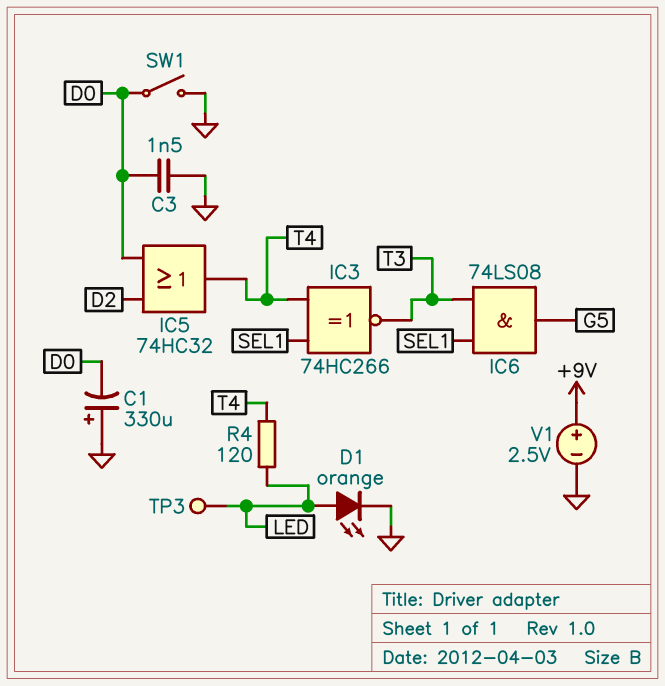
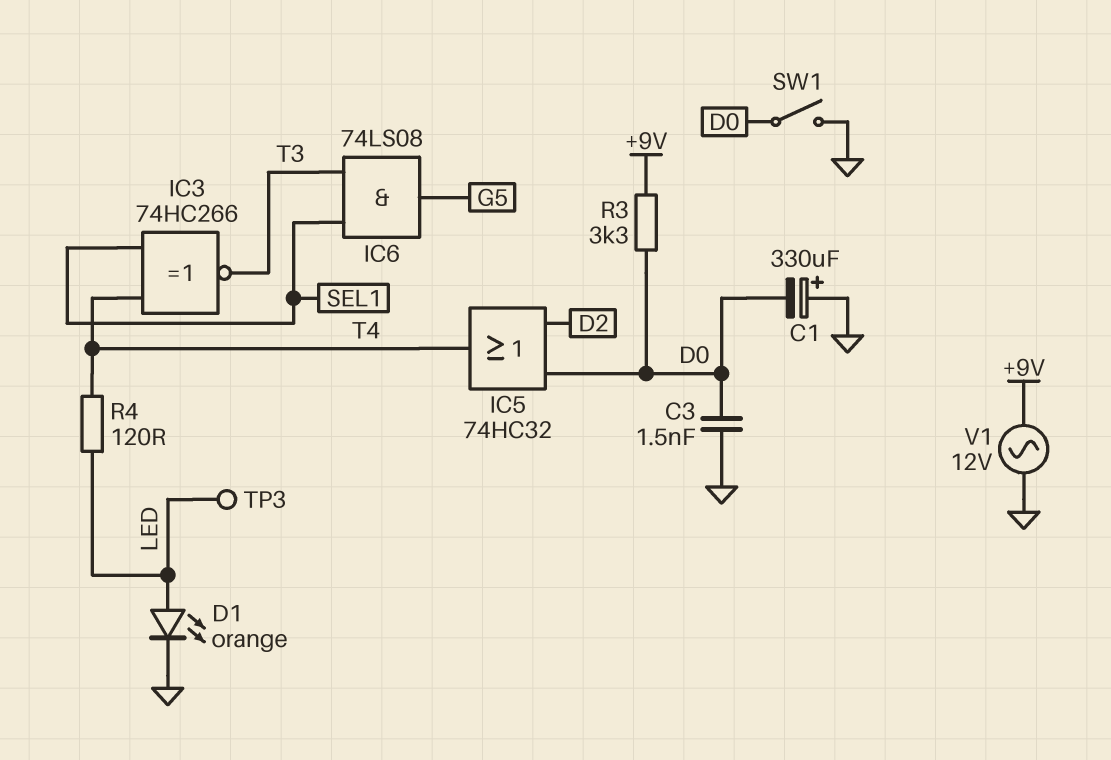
R3: none -> 3.3k (+9V, D0)
V1: 2.5V (plus +9V, minus GND) -> AC 12V (+9V, GND)

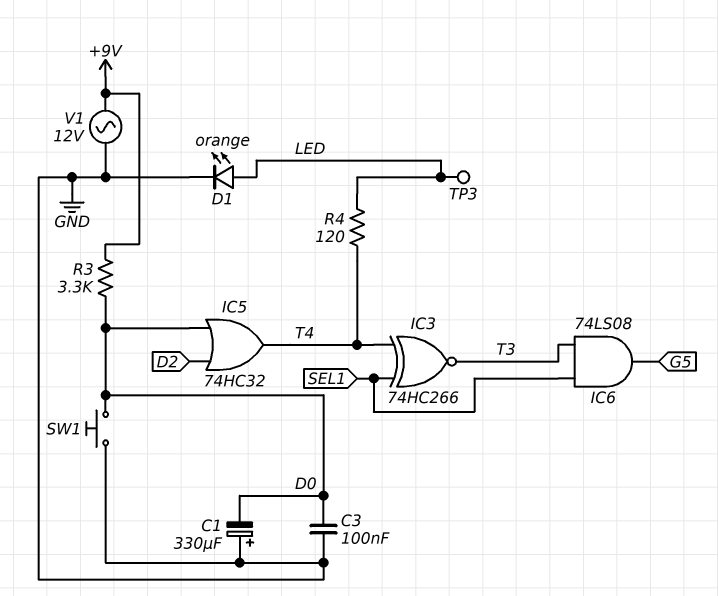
C3: 1.5nF (D0, GND) -> 100nF (D0, GND)
SW1: switch (D0, GND) -> button (D0, GND)

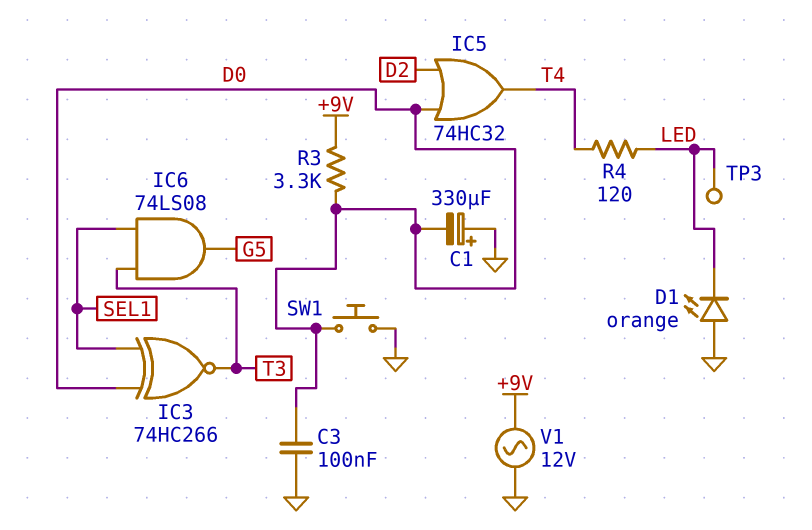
D1: LED orange (A LED, K GND) -> LED orange (A GND, K LED)
IC3: XNOR 74HC266 (in SEL1, in T4, out T3) -> XNOR 74HC266 (in D0, in SEL1, out T3)

